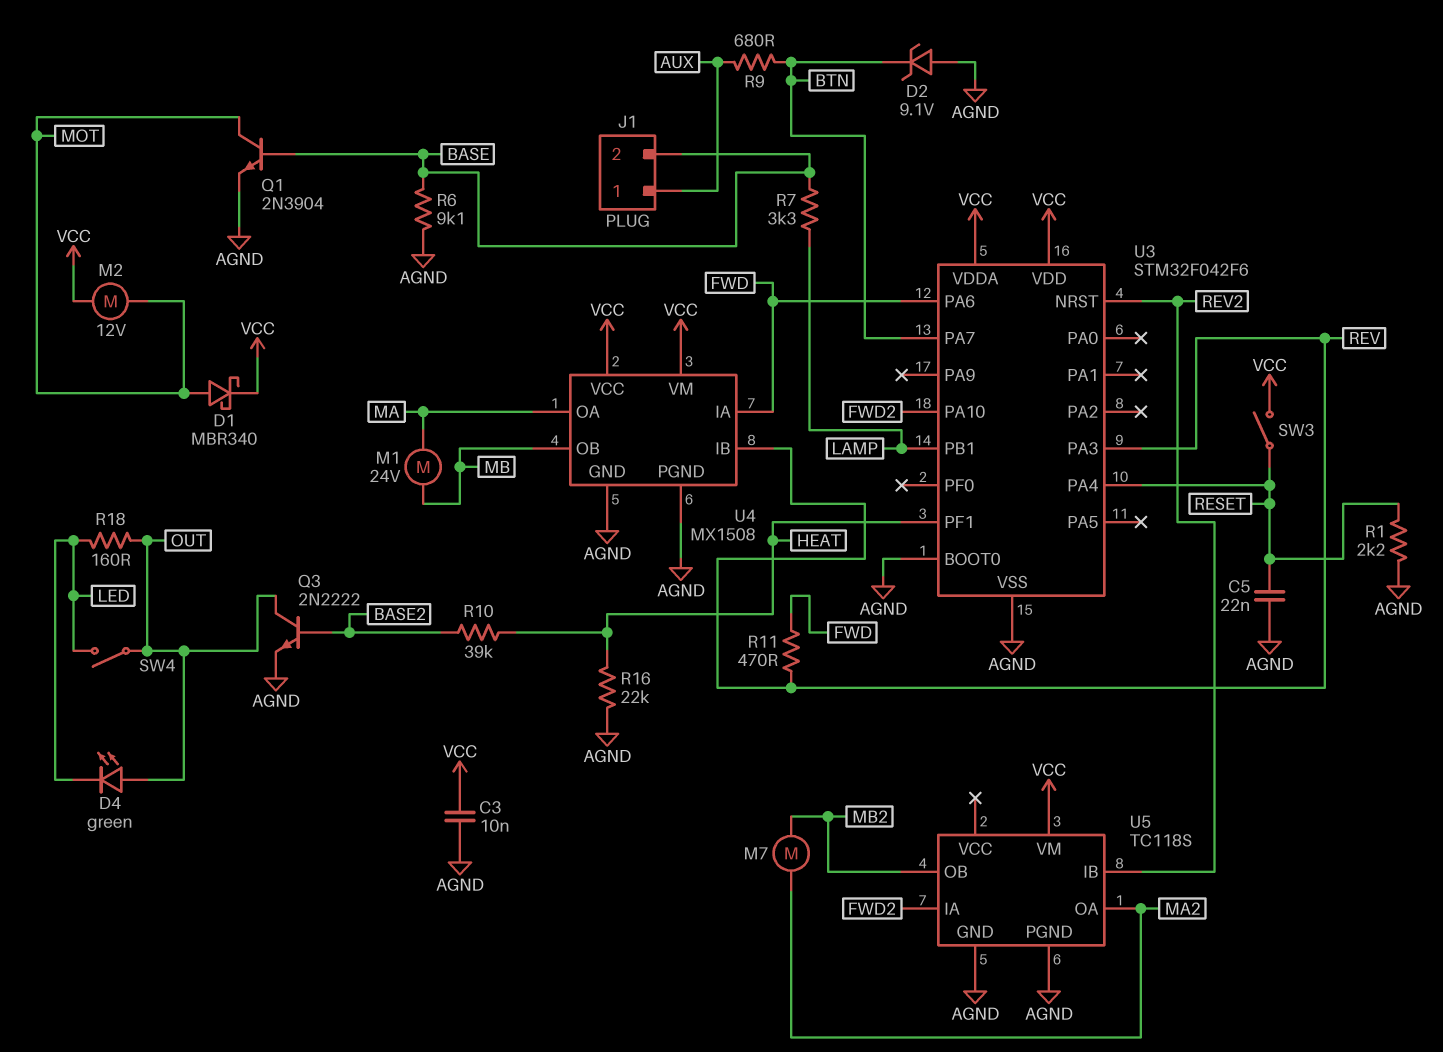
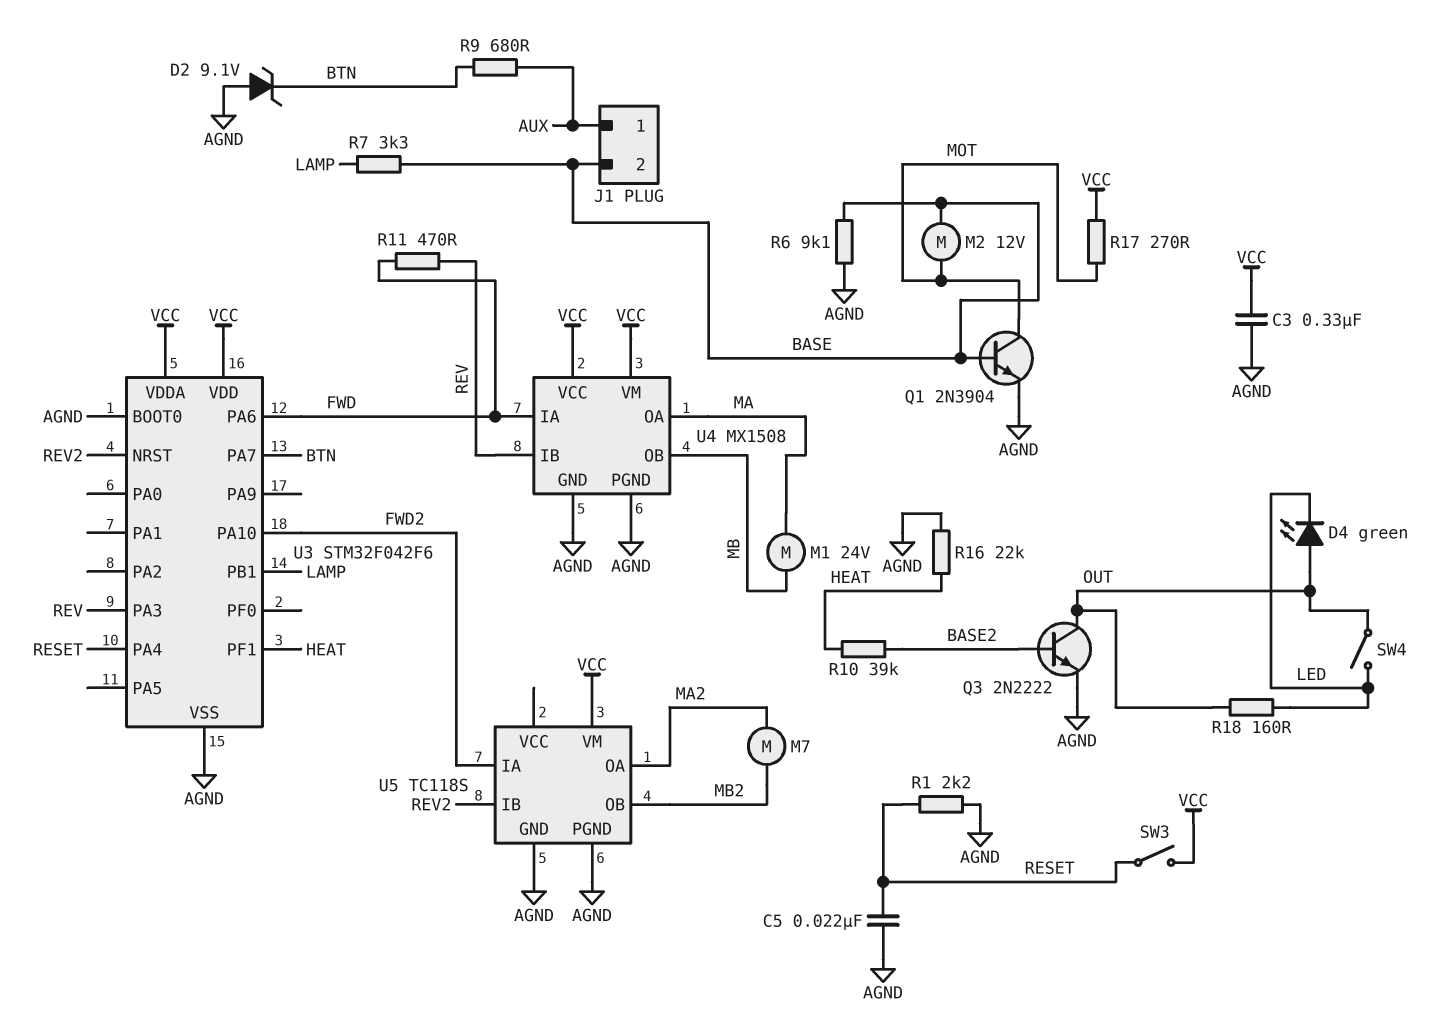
C3: 10nF (AGND, VCC) -> 330nF (AGND, VCC)
D1: schottky MBR340 (A MOT, K VCC) -> none
M2: motor 12V (MOT, VCC) -> motor 12V (BASE, MOT)
R17: none -> 270 (MOT, VCC)

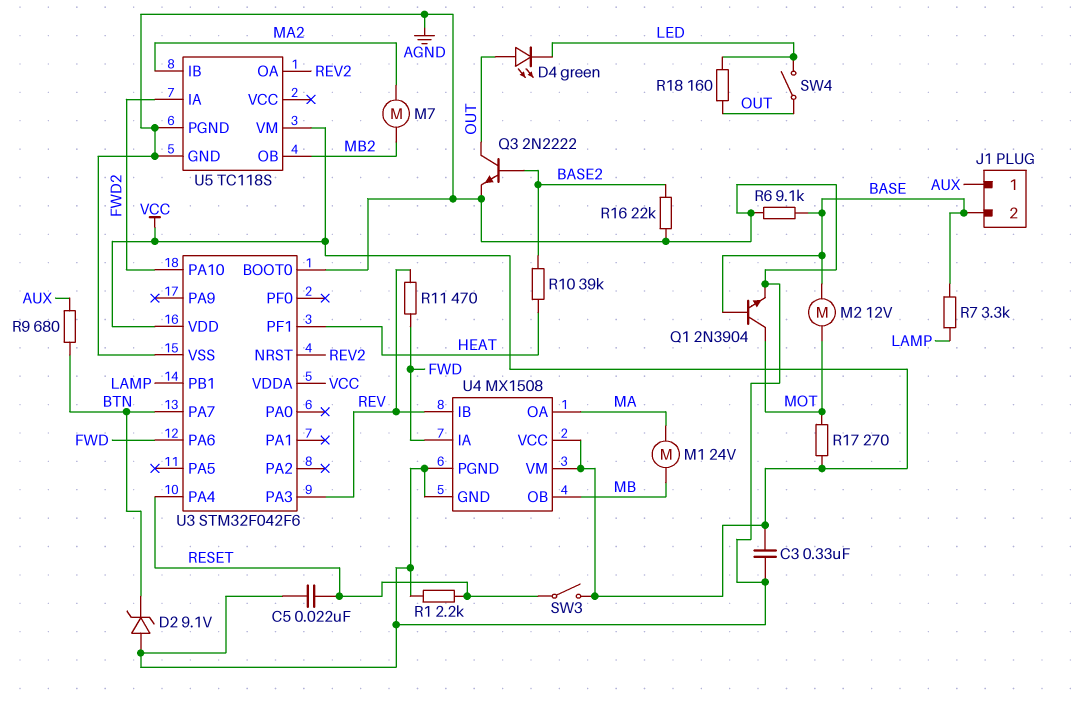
R16: 22k (AGND, HEAT) -> 22k (AGND, BASE2)
U5 pin IB: REV2 -> MA2
U5 pin OA: MA2 -> REV2

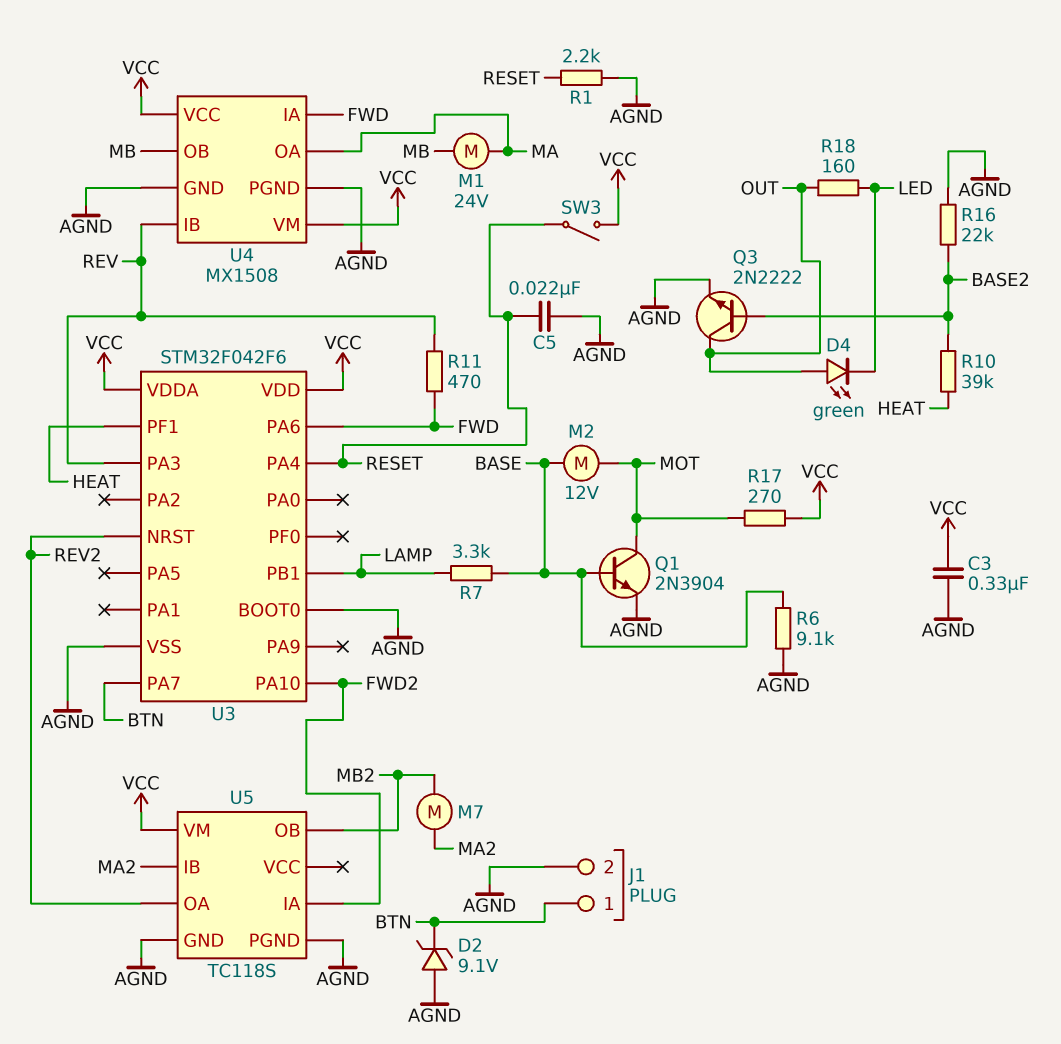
J1 pin 1: AUX -> BTN
J1 pin 2: BASE -> AGND
R9: 680 (AUX, BTN) -> none
SW4: switch (LED, OUT) -> none

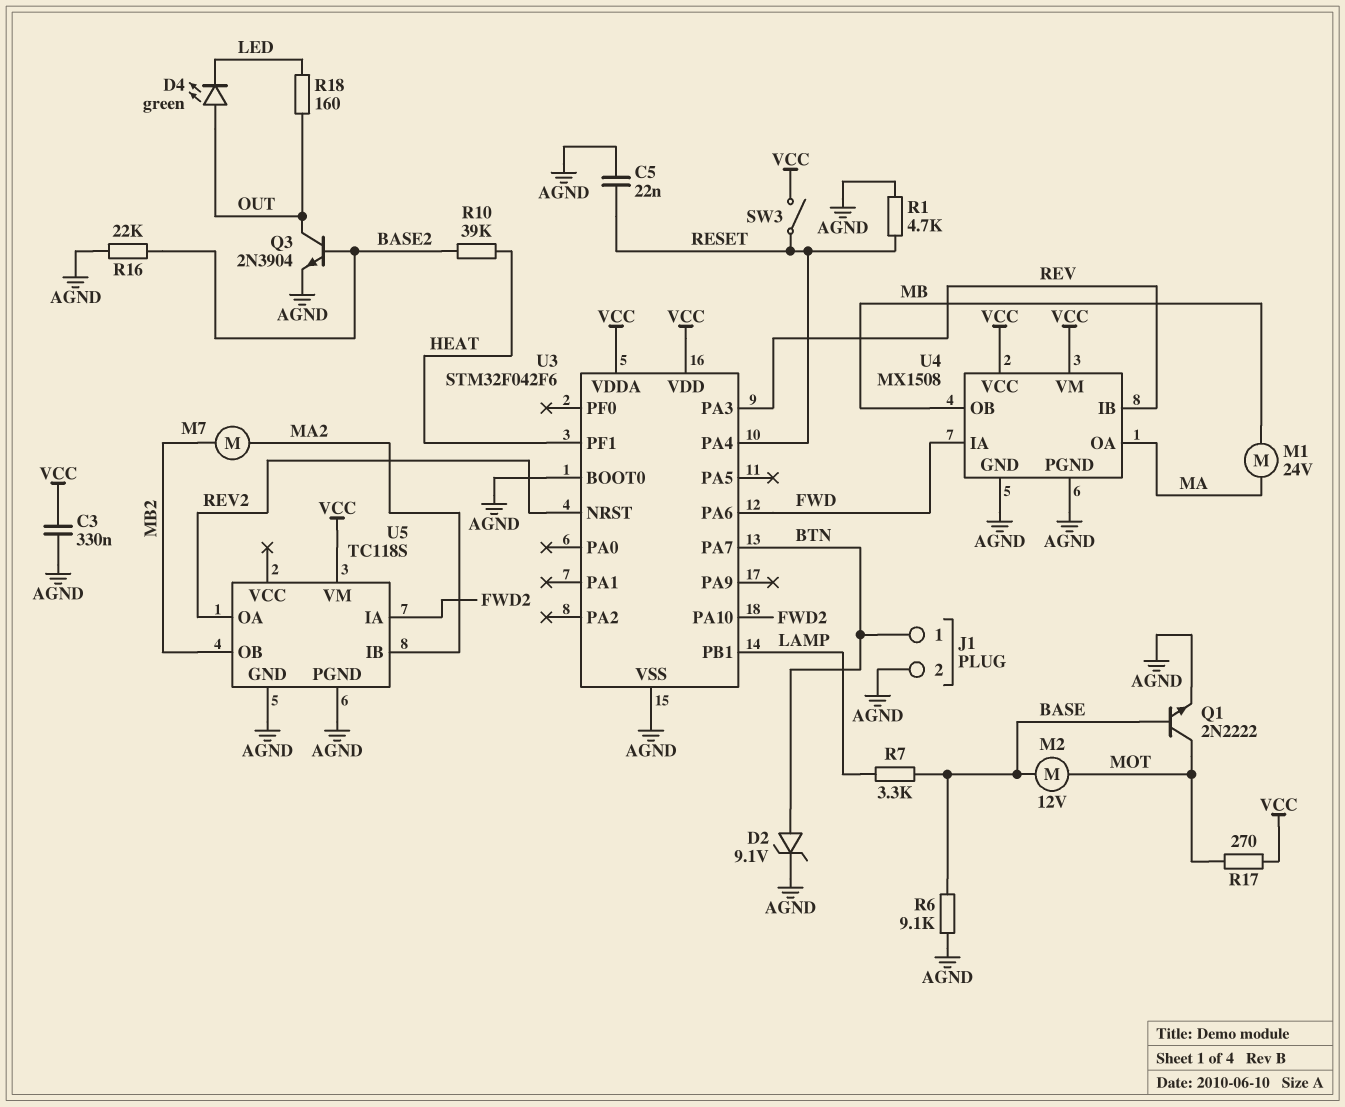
D2: zener 9.1V (A AGND, K BTN) -> zener 9.1V (A BTN, K AGND)
Q1: NPN 2N3904 (B BASE, C MOT, E AGND) -> NPN 2N2222 (B BASE, C MOT, E AGND)
Q3: NPN 2N2222 (B BASE2, C OUT, E AGND) -> NPN 2N3904 (B BASE2, C OUT, E AGND)
R1: 2.2k (AGND, RESET) -> 4.7k (AGND, RESET)
R11: 470 (FWD, REV) -> none

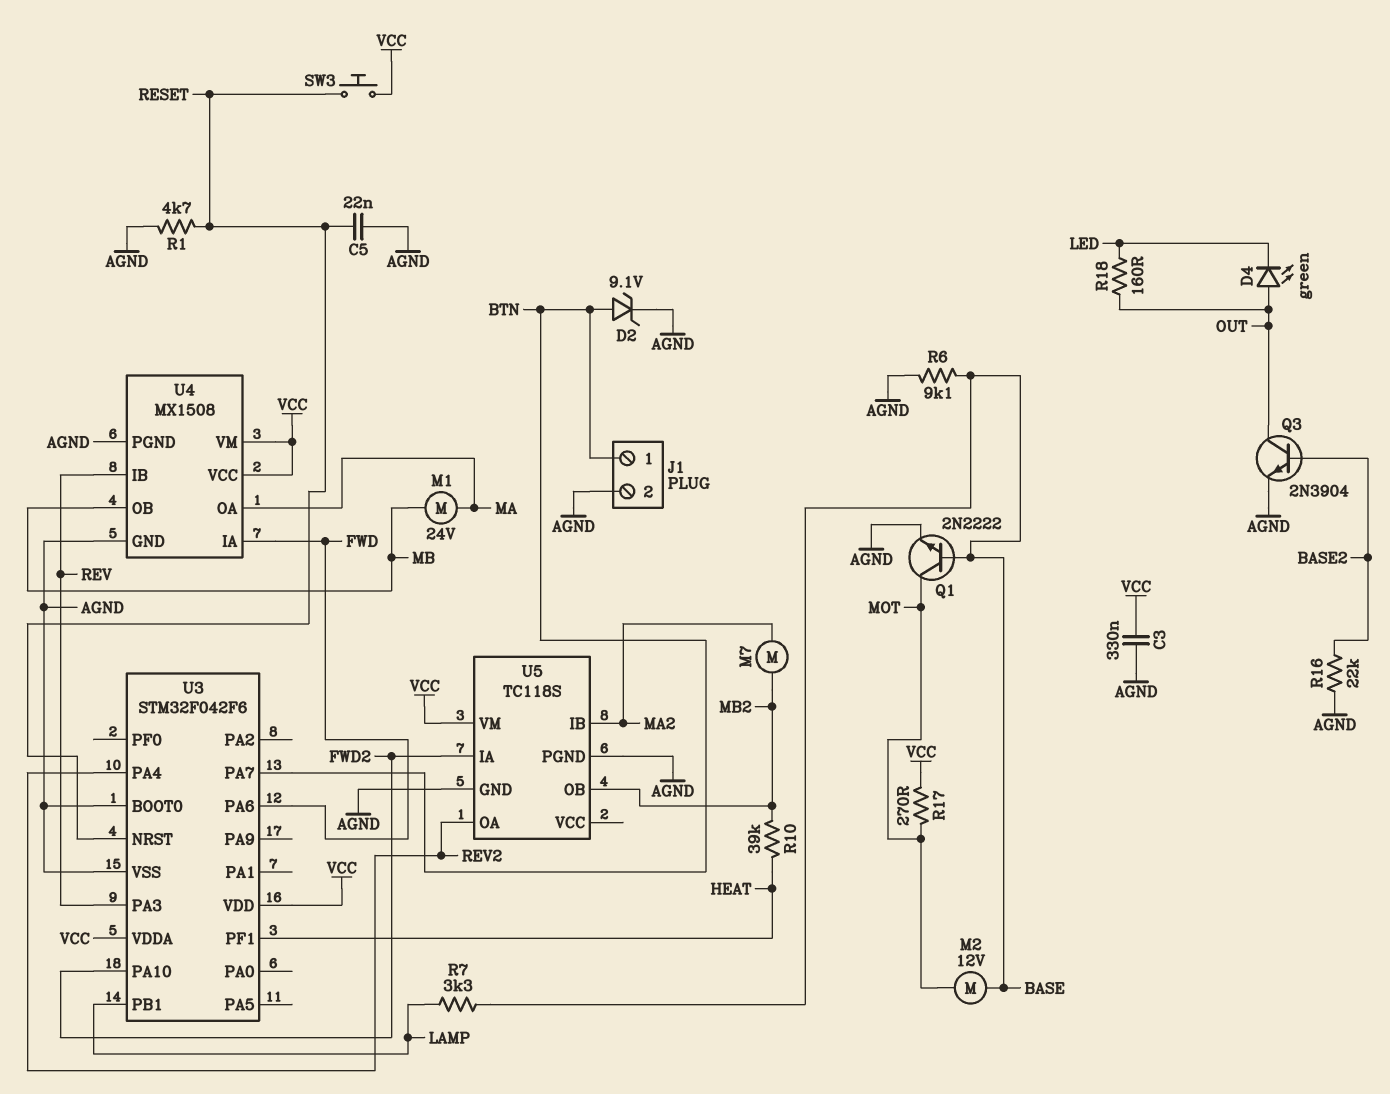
R10: 39k (BASE2, HEAT) -> 39k (HEAT, MB2)
SW3: switch (RESET, VCC) -> button (RESET, VCC)
U3 pin NRST: REV2 -> RESET
U3 pin PA4: RESET -> REV2

